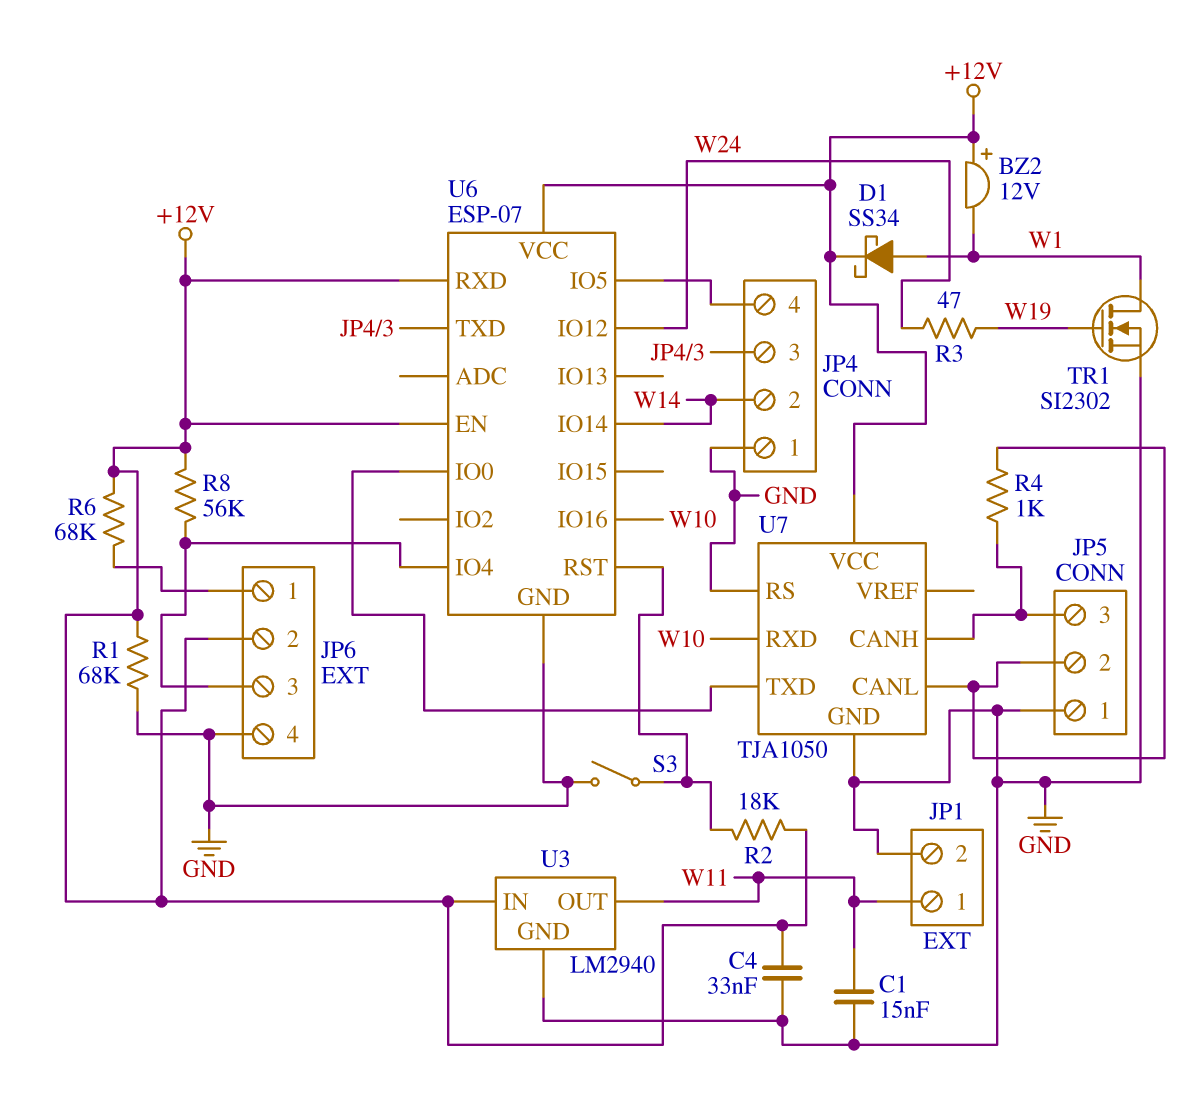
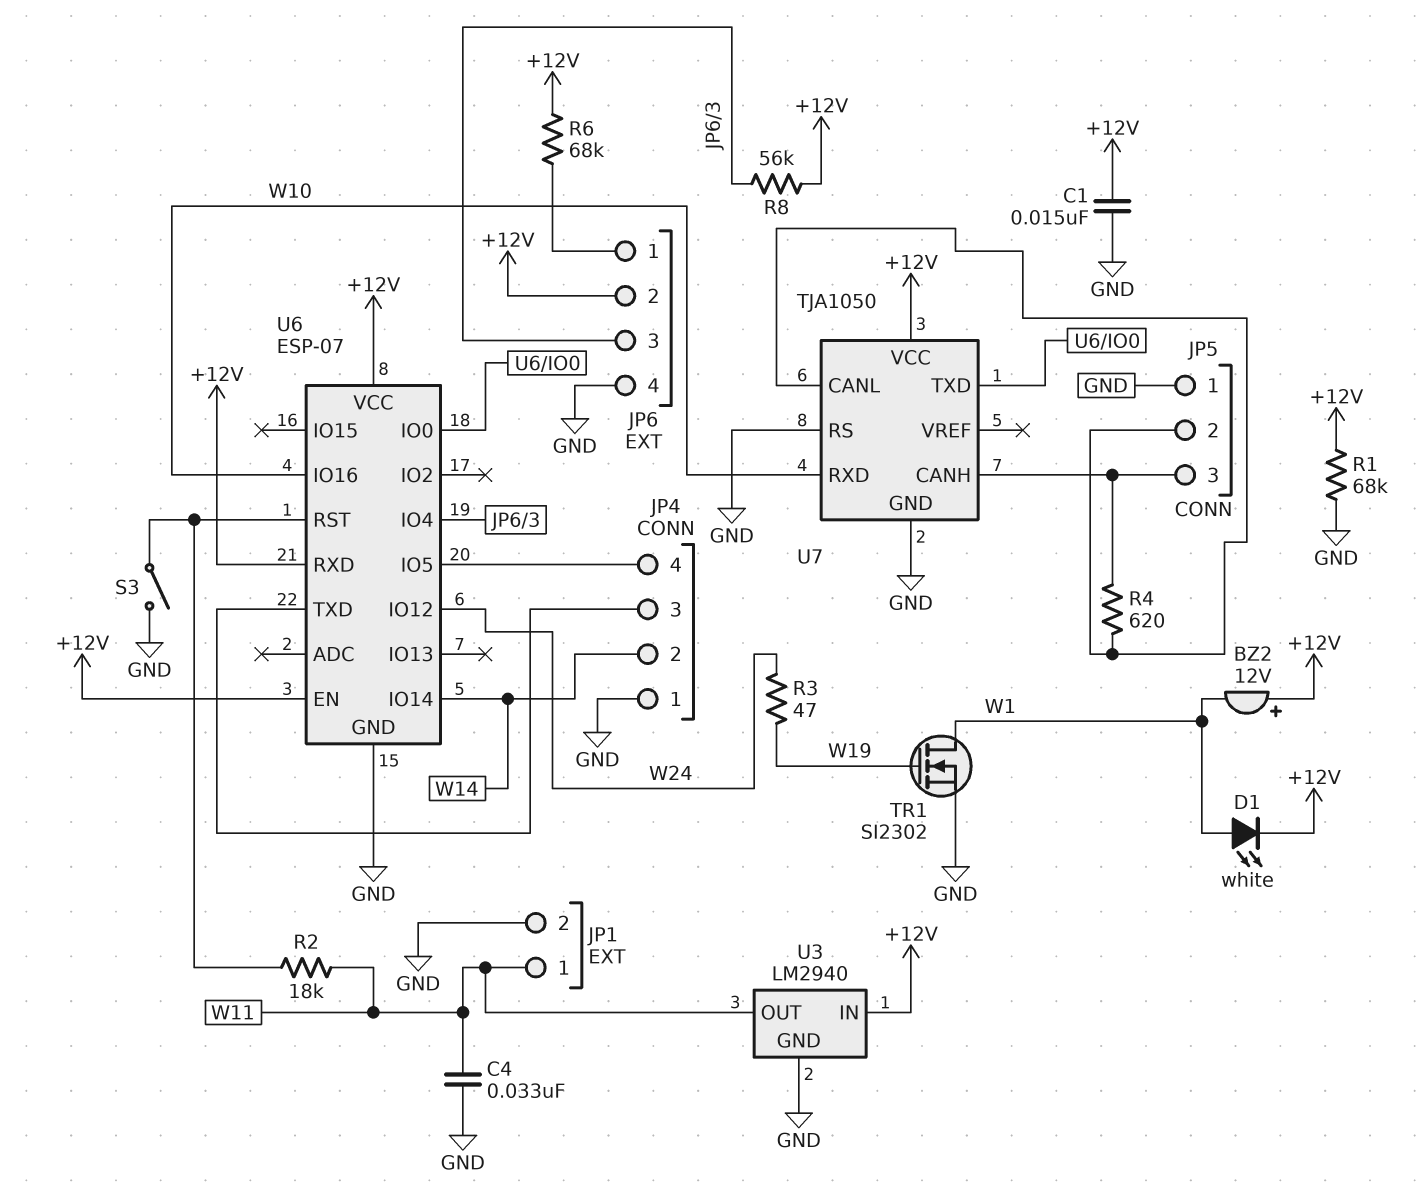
C1: 15nF (GND, W11) -> 15nF (+12V, GND)
C4: 33nF (+12V, GND) -> 33nF (GND, W11)
D1: schottky SS34 (A W1, K +12V) -> LED white (A W1, K +12V)
R2: 18k (+12V, U6/RST) -> 18k (U6/RST, W11)
R4: 1k (JP5/2, JP5/3) -> 620 (JP5/2, JP5/3)

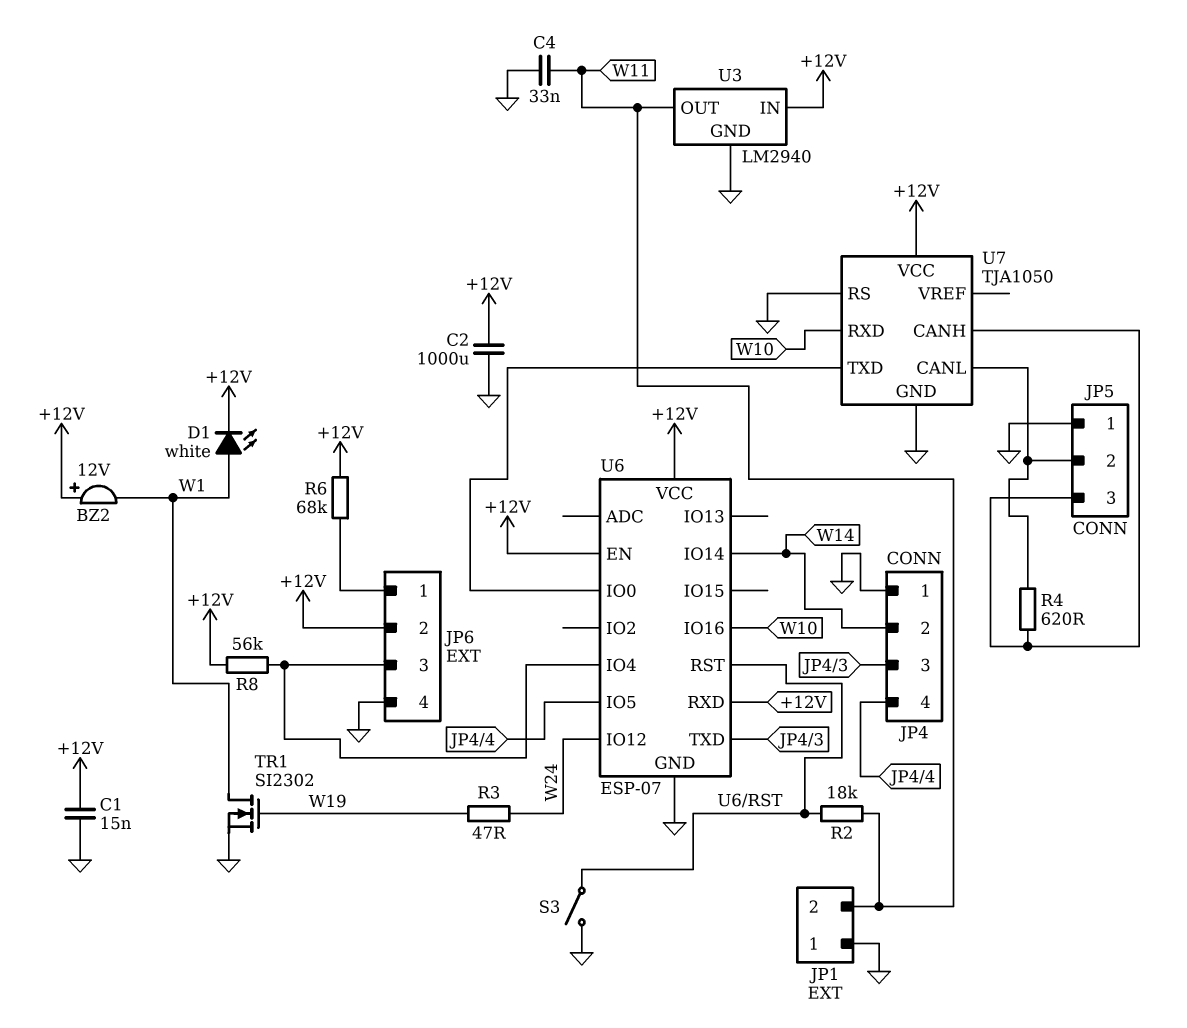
C2: none -> 1000uF (+12V, GND)
JP1 pin 1: W11 -> GND
JP1 pin 2: GND -> W11
R1: 68k (+12V, GND) -> none

